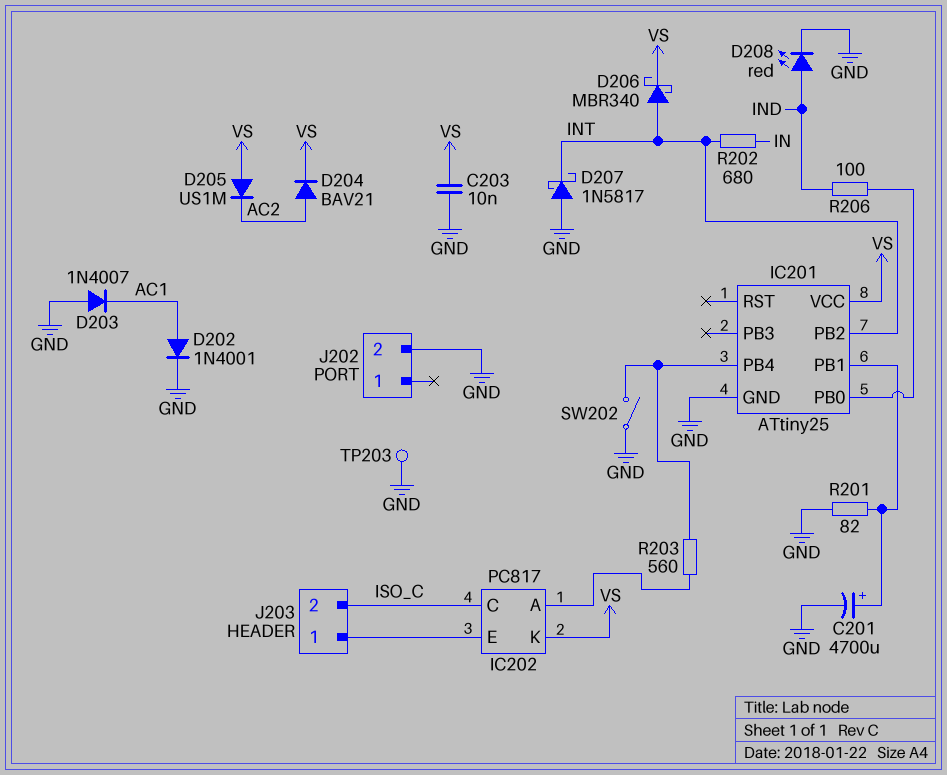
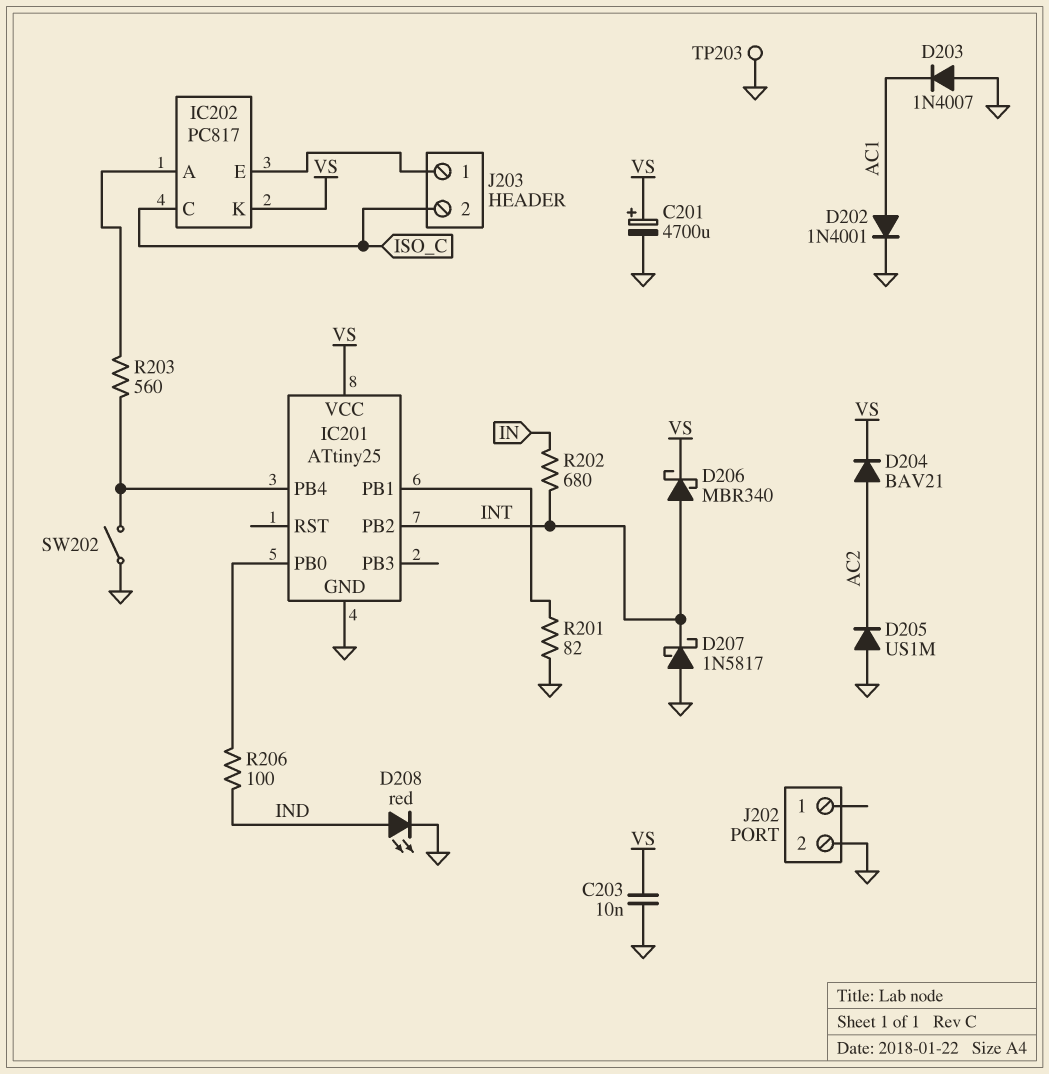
C201: 4700uF (plus IC201/PB1, minus GND) -> 4700uF (plus VS, minus GND)
D205: diode US1M (A VS, K AC2) -> diode US1M (A GND, K AC2)

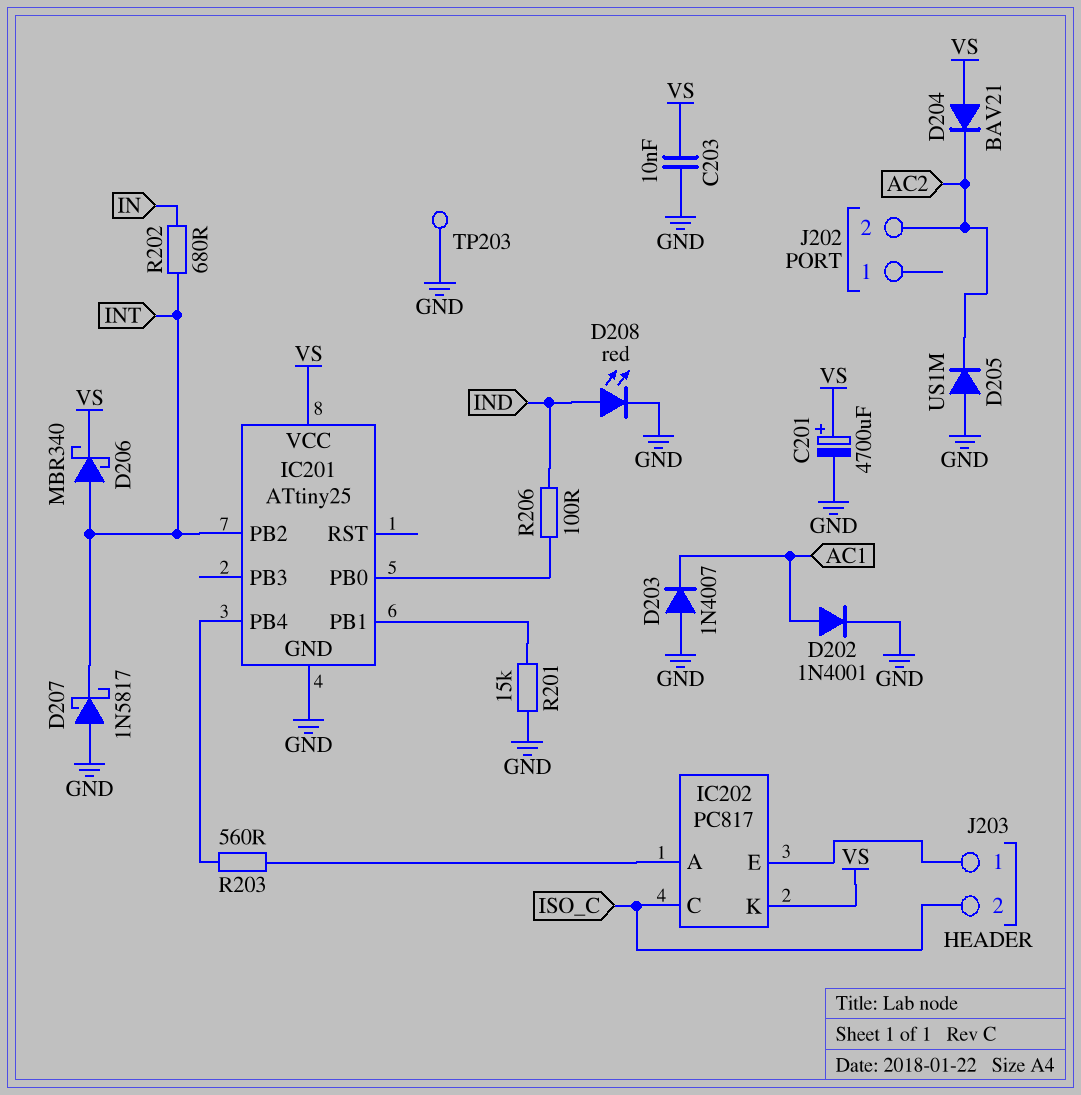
D204: diode BAV21 (A AC2, K VS) -> diode BAV21 (A VS, K AC2)
J202 pin 2: GND -> AC2
R201: 82 (GND, IC201/PB1) -> 15k (GND, IC201/PB1)
SW202: switch (GND, IC201/PB4) -> none

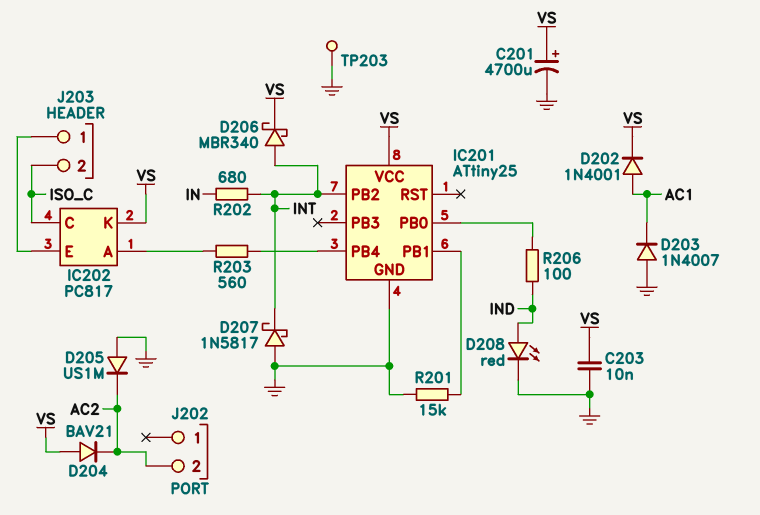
D202: diode 1N4001 (A AC1, K GND) -> diode 1N4001 (A AC1, K VS)

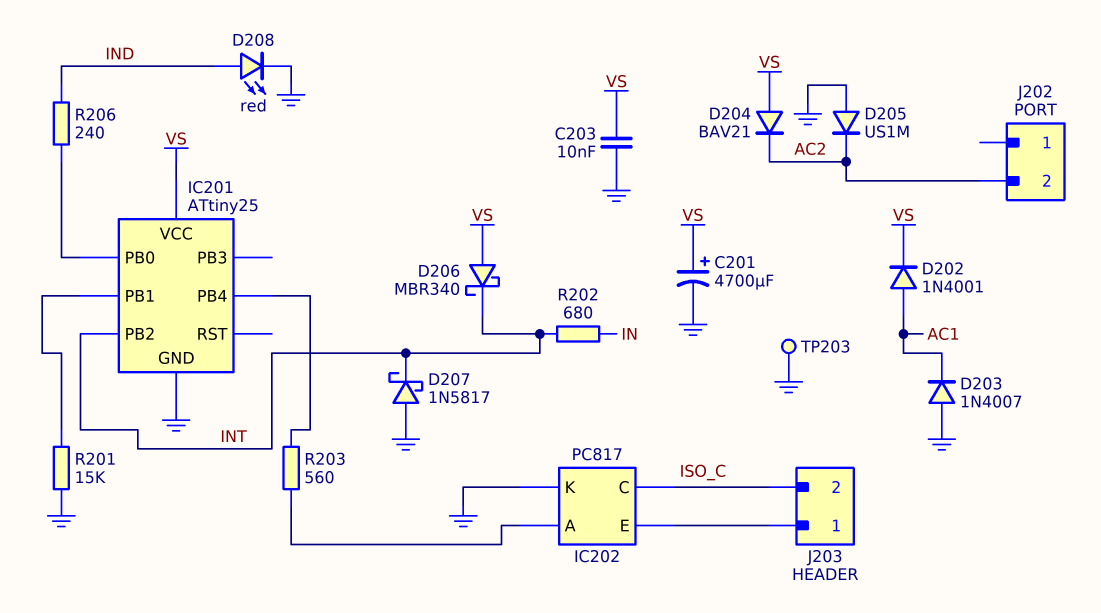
D206: schottky MBR340 (A INT, K VS) -> schottky MBR340 (A VS, K INT)
IC202 pin K: VS -> GND
R206: 100 (IC201/PB0, IND) -> 240 (IC201/PB0, IND)

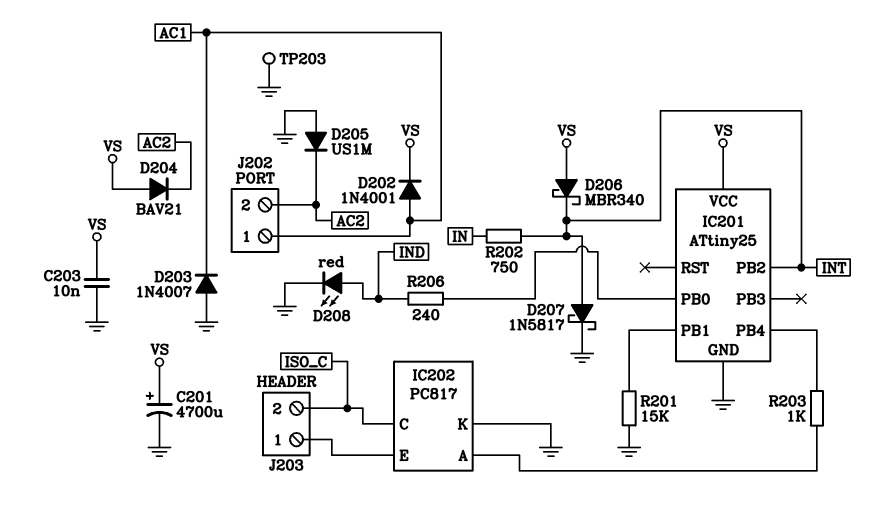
D207: schottky 1N5817 (A GND, K INT) -> schottky 1N5817 (A INT, K GND)
J202 pin 1: none -> AC1
R202: 680 (IN, INT) -> 750 (IN, INT)
R203: 560 (IC201/PB4, IC202/A) -> 1k (IC201/PB4, IC202/A)

